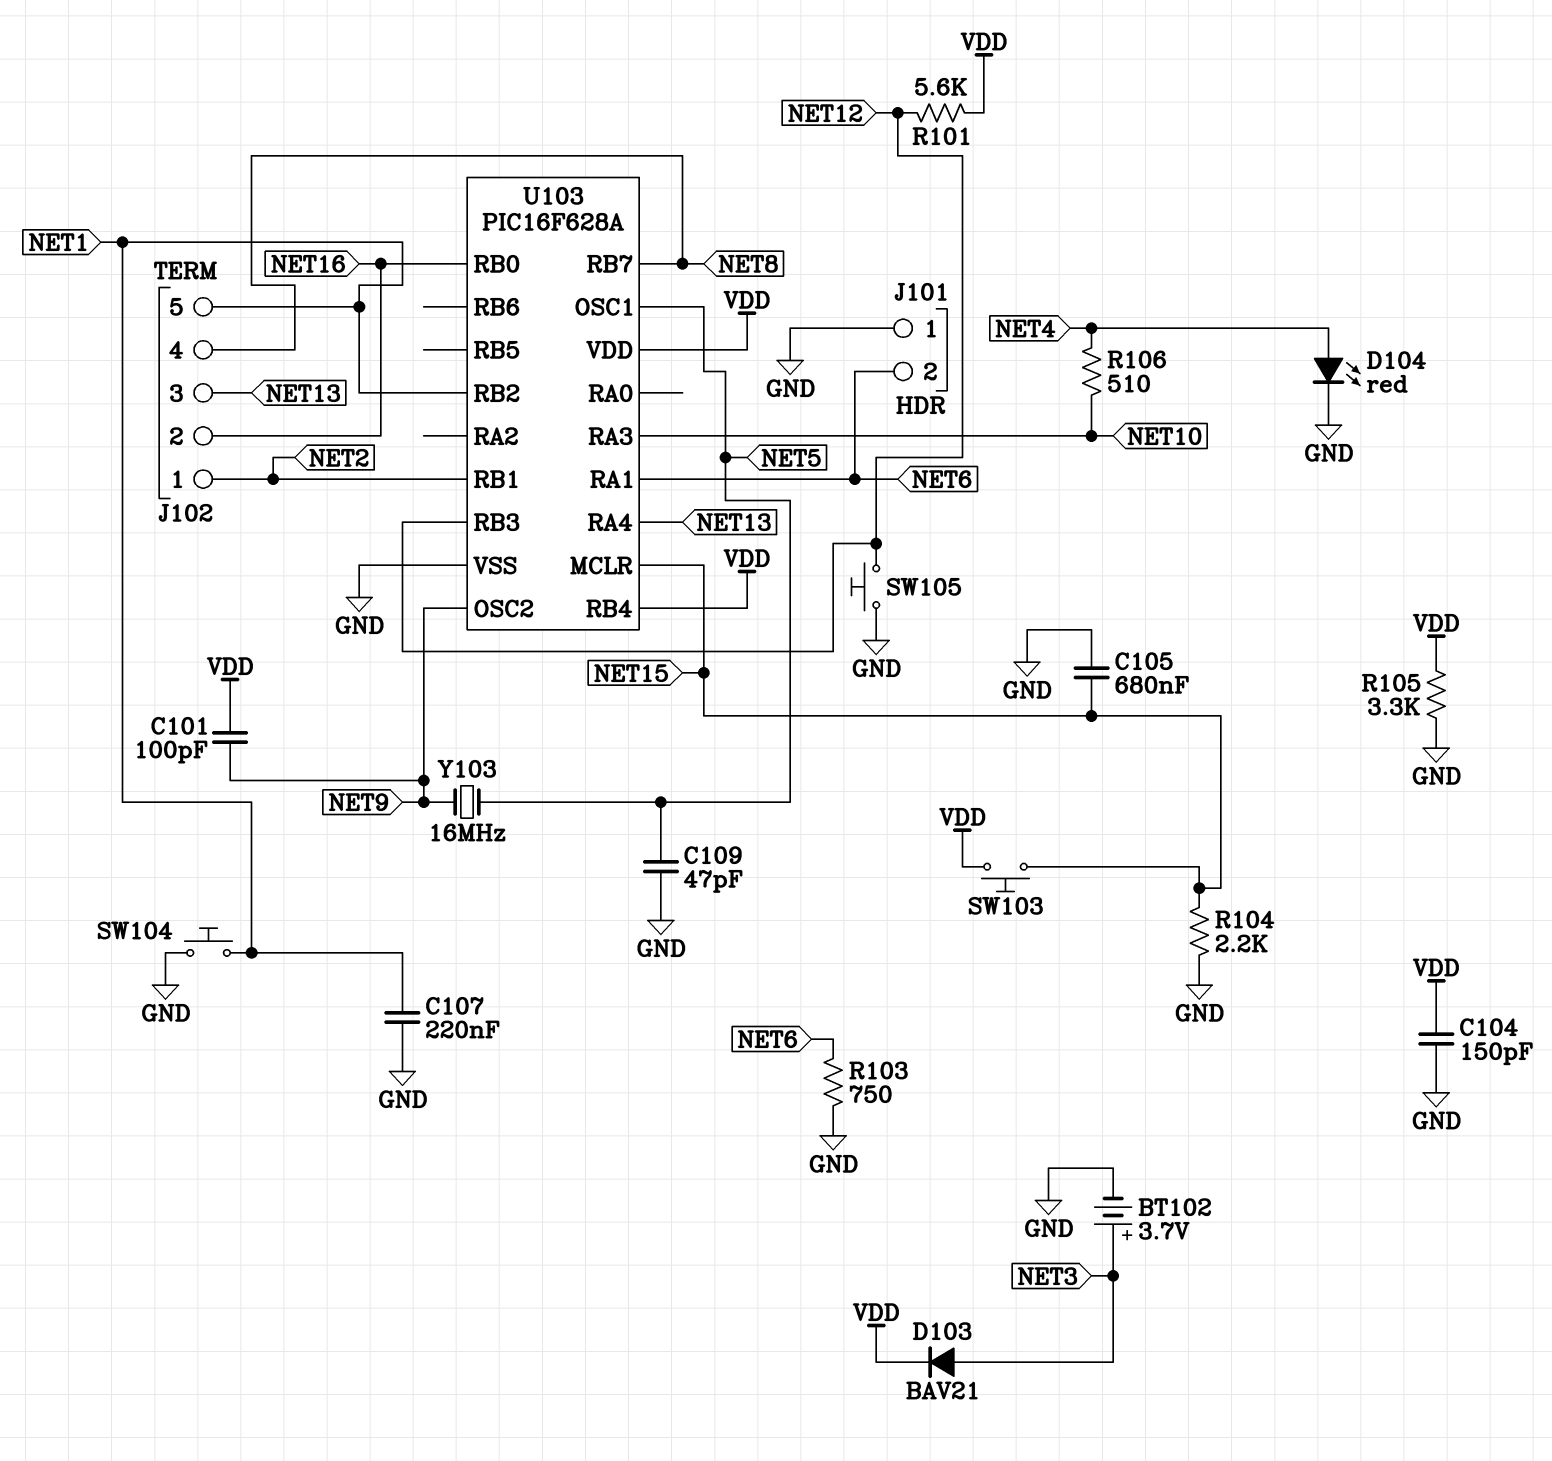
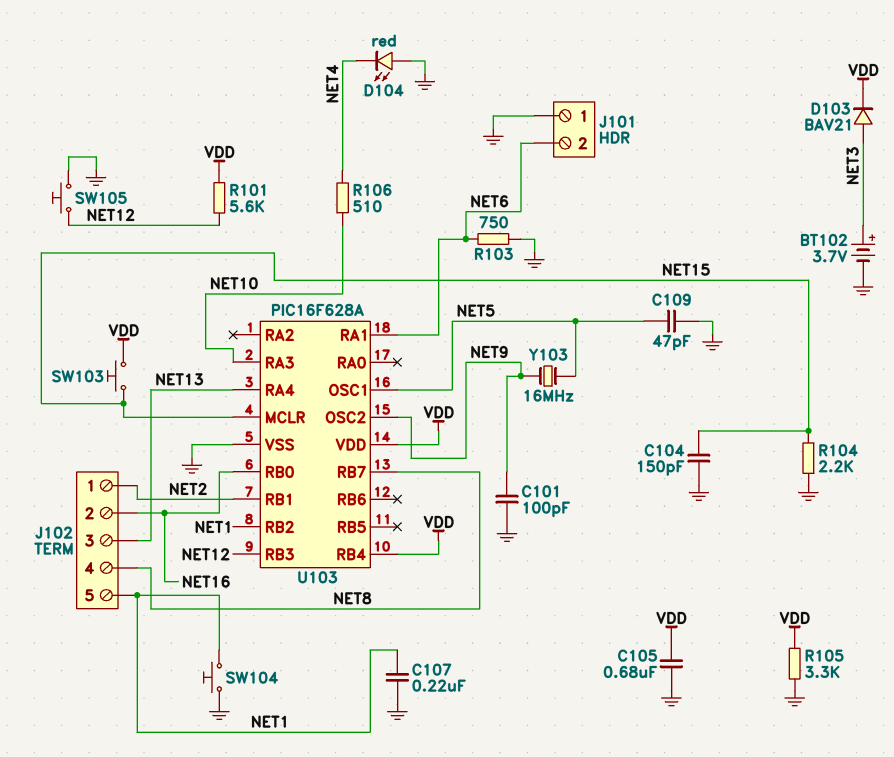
C101: 100pF (NET9, VDD) -> 100pF (GND, NET9)
C104: 150pF (GND, VDD) -> 150pF (GND, NET15)
C105: 680nF (GND, NET15) -> 680nF (GND, VDD)
D104: LED red (A NET4, K GND) -> LED red (A GND, K NET4)

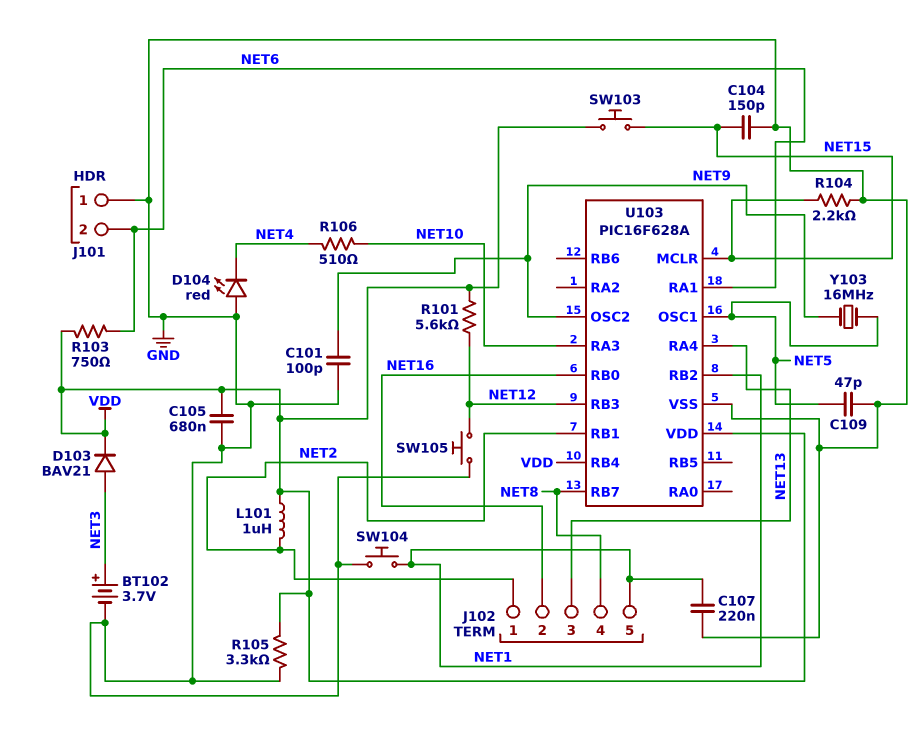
L101: none -> 1uH (NET2, VDD)
R103: 750 (GND, NET6) -> 750 (NET6, VDD)

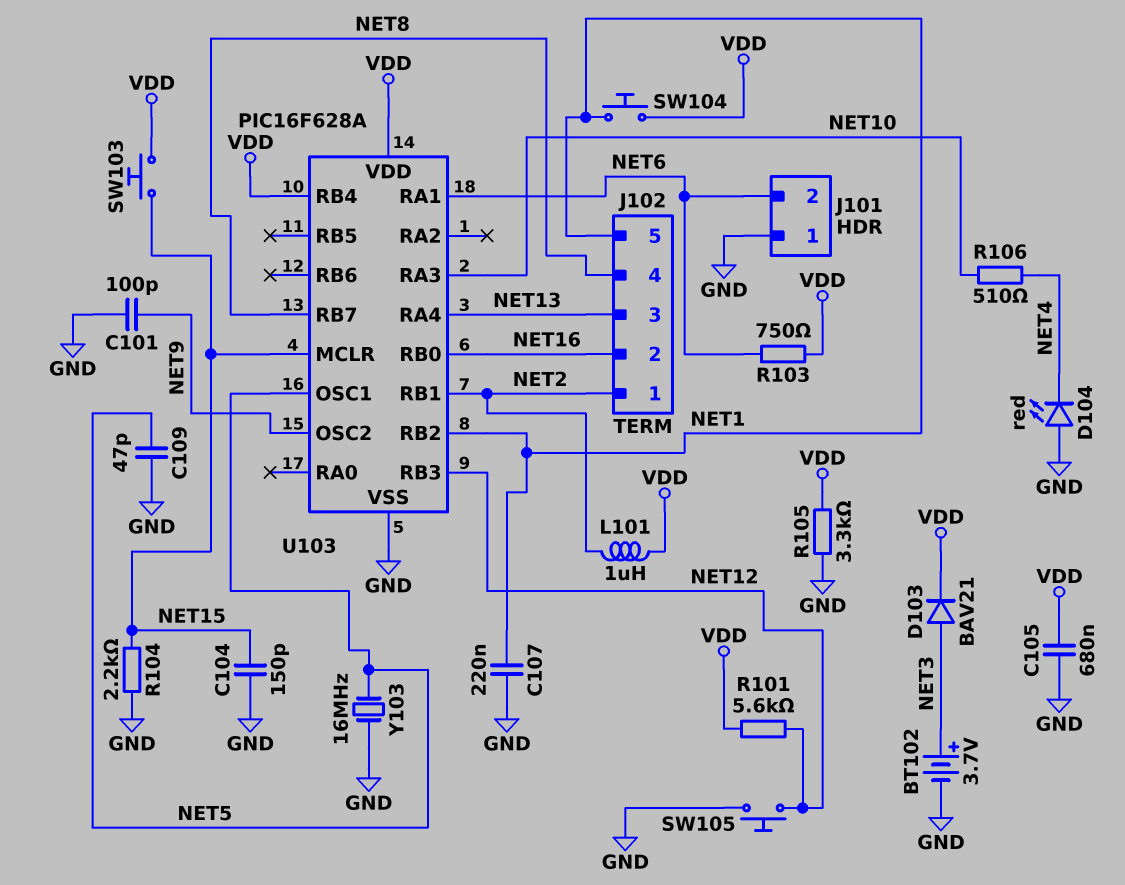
SW104: button (GND, NET1) -> button (NET1, VDD)
Y103: 16MHz (NET5, NET9) -> 16MHz (GND, NET5)

